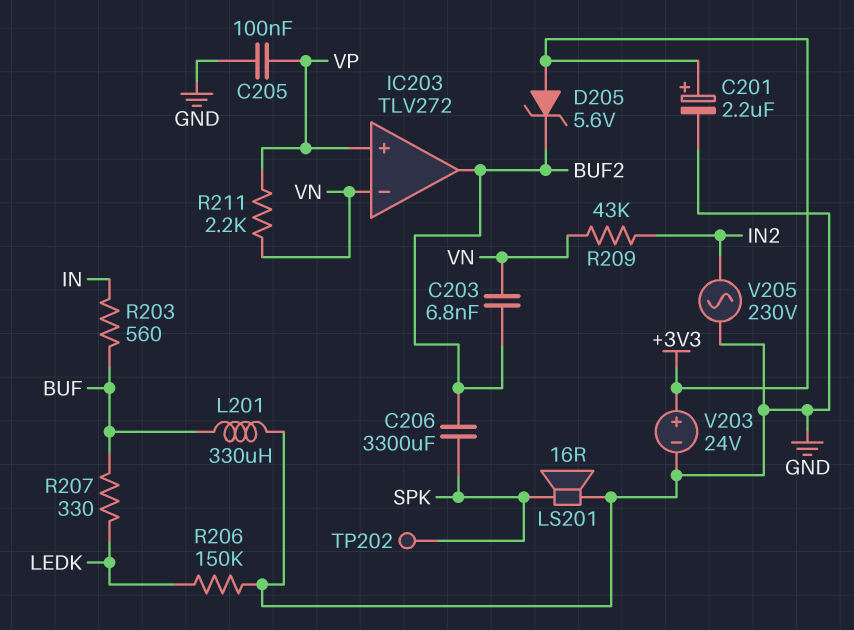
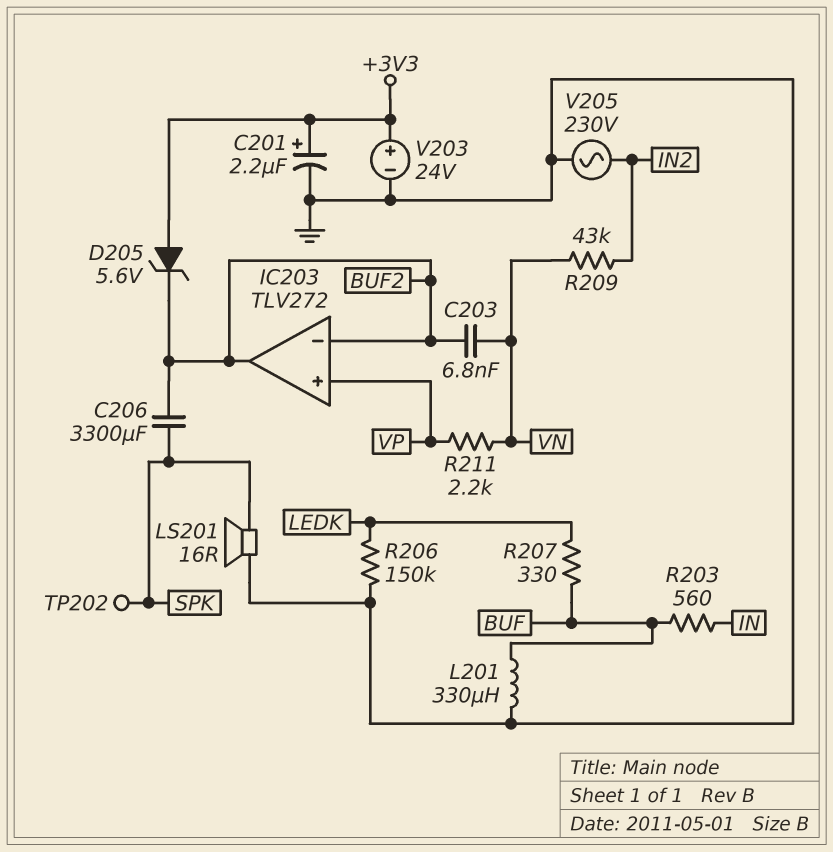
C205: 100nF (GND, VP) -> none
IC203 pin in-: VN -> BUF2

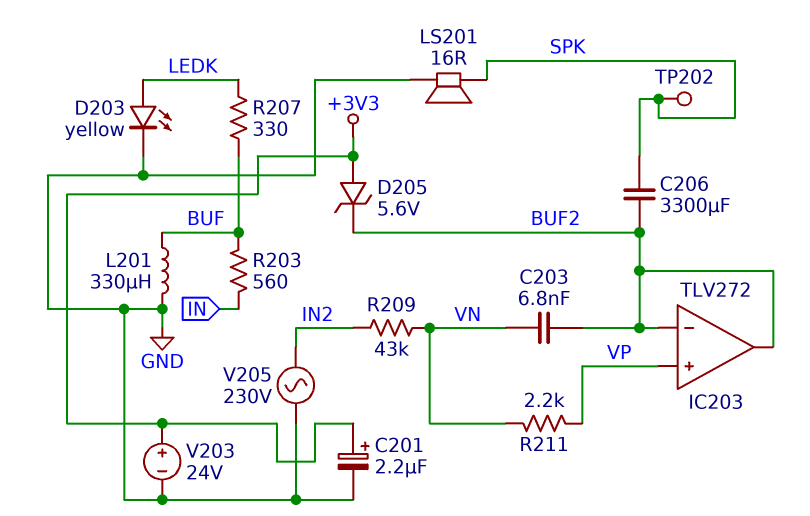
D203: none -> LED yellow (A LEDK, K GND)
R206: 150k (GND, LEDK) -> none

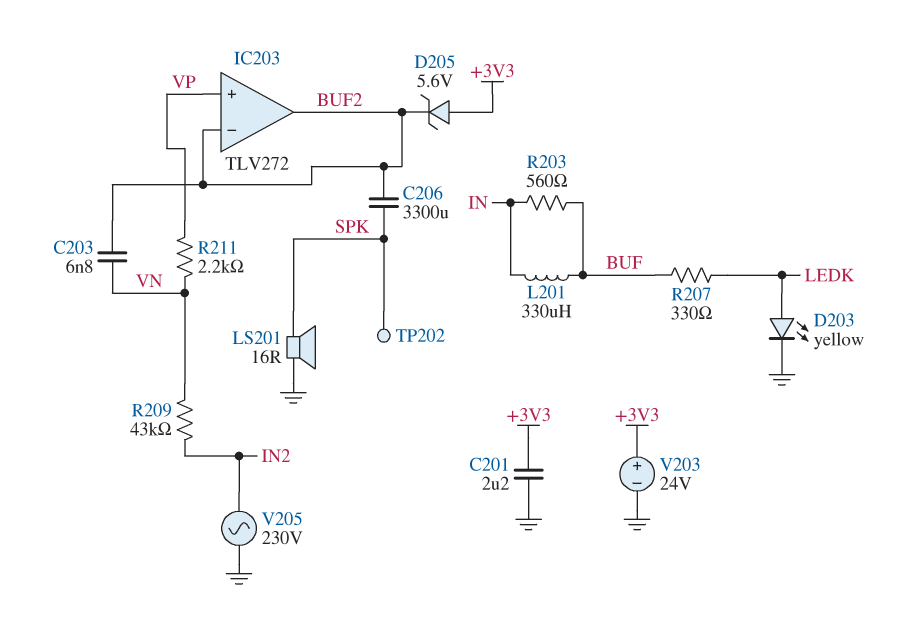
C201: 2.2uF (plus +3V3, minus GND) -> 2.2uF (+3V3, GND)
L201: 330uH (BUF, GND) -> 330uH (BUF, IN)

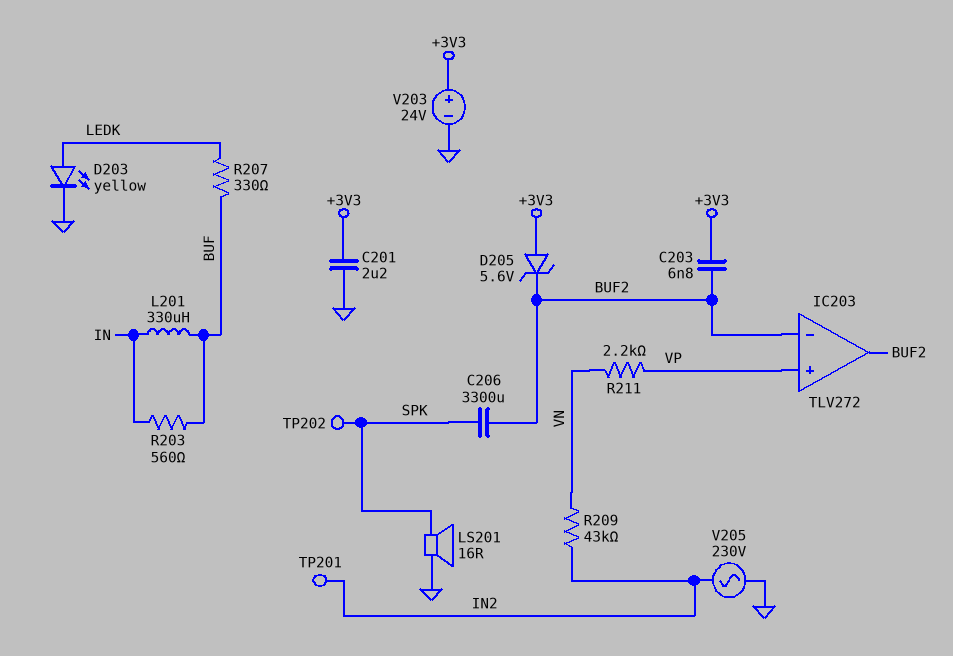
C203: 6.8nF (BUF2, VN) -> 6.8nF (+3V3, BUF2)
TP201: none -> test point (IN2)

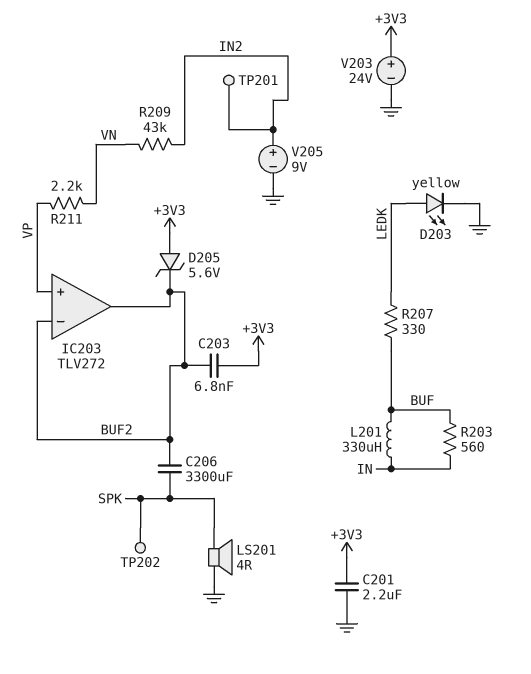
LS201: speaker 16R (GND, SPK) -> speaker 4R (GND, SPK)
V205: AC 230V (GND, IN2) -> 9V (plus IN2, minus GND)

